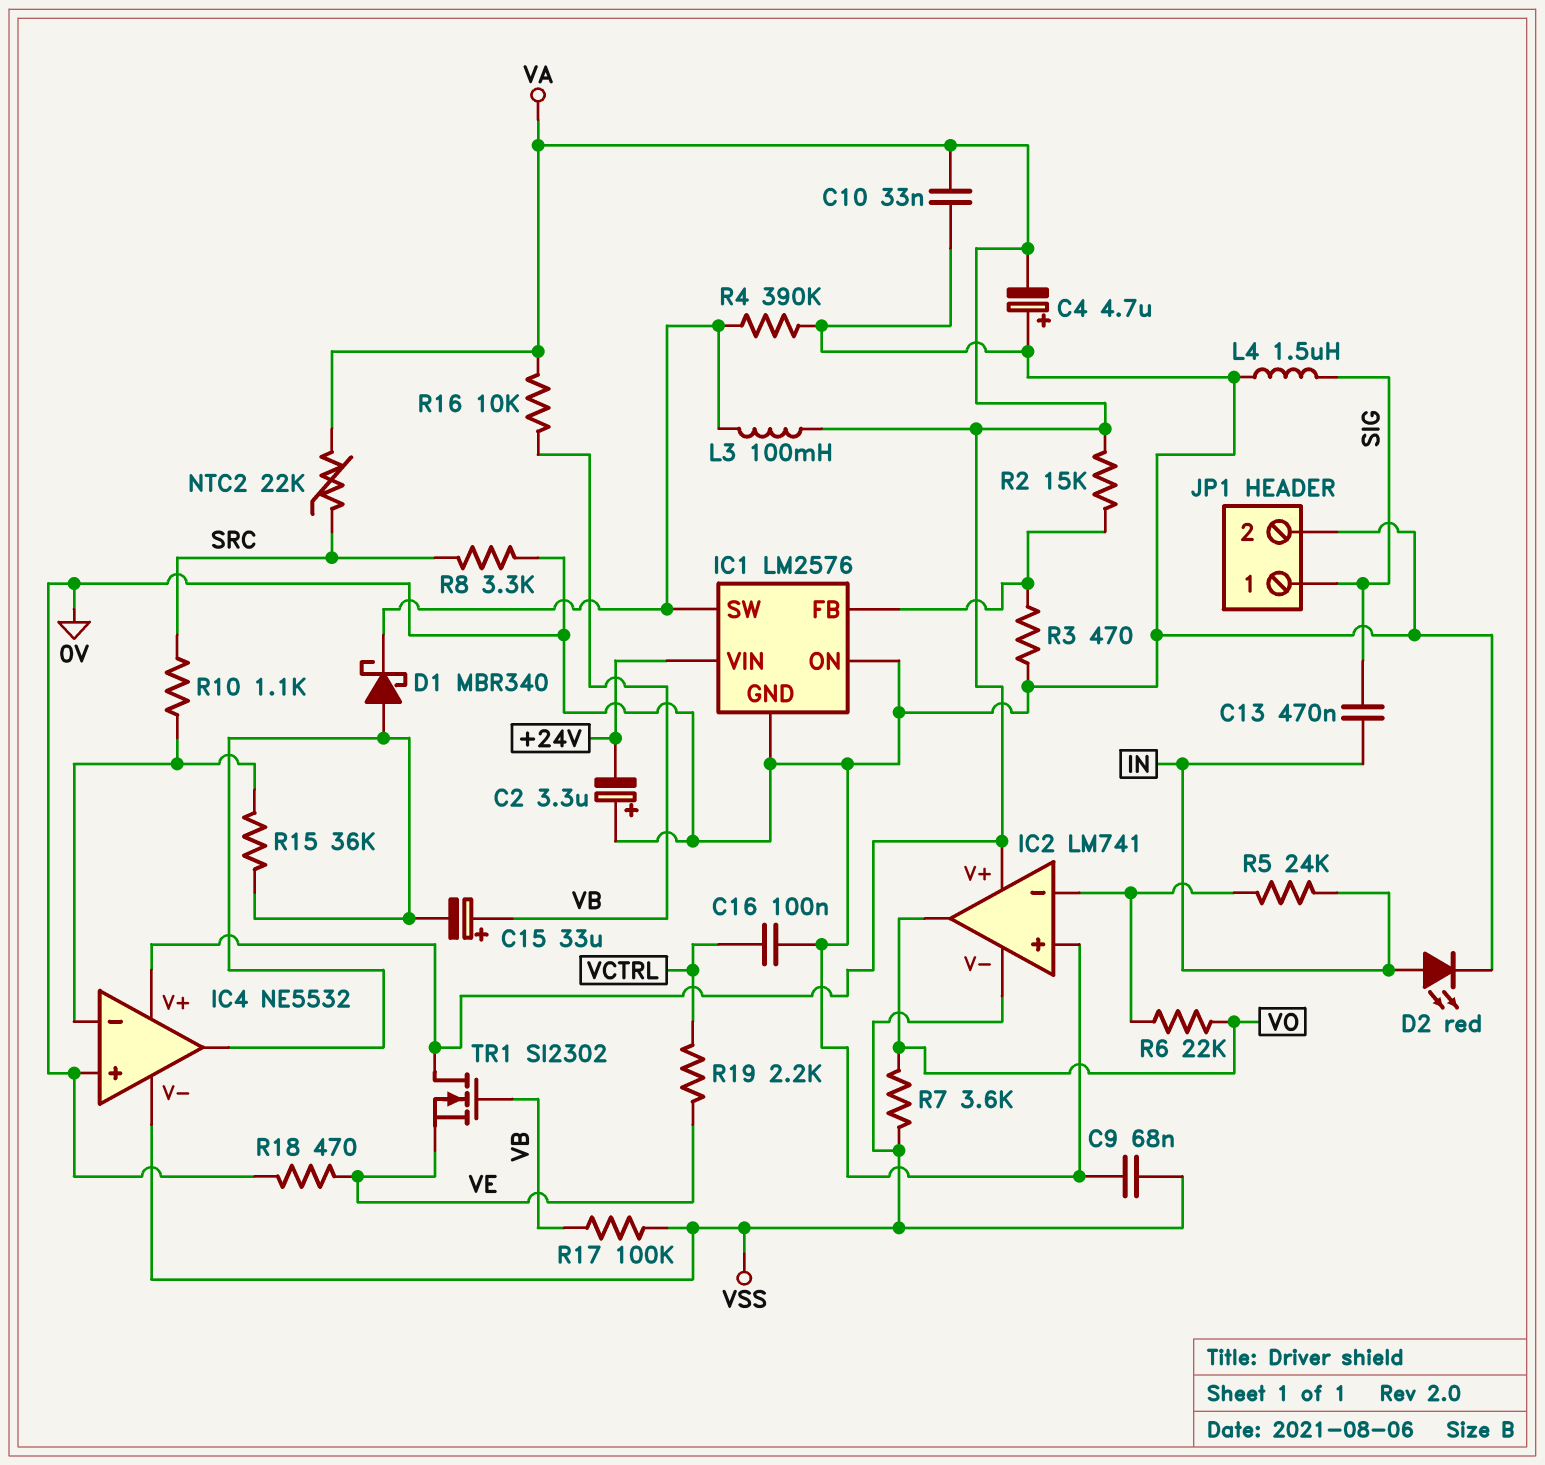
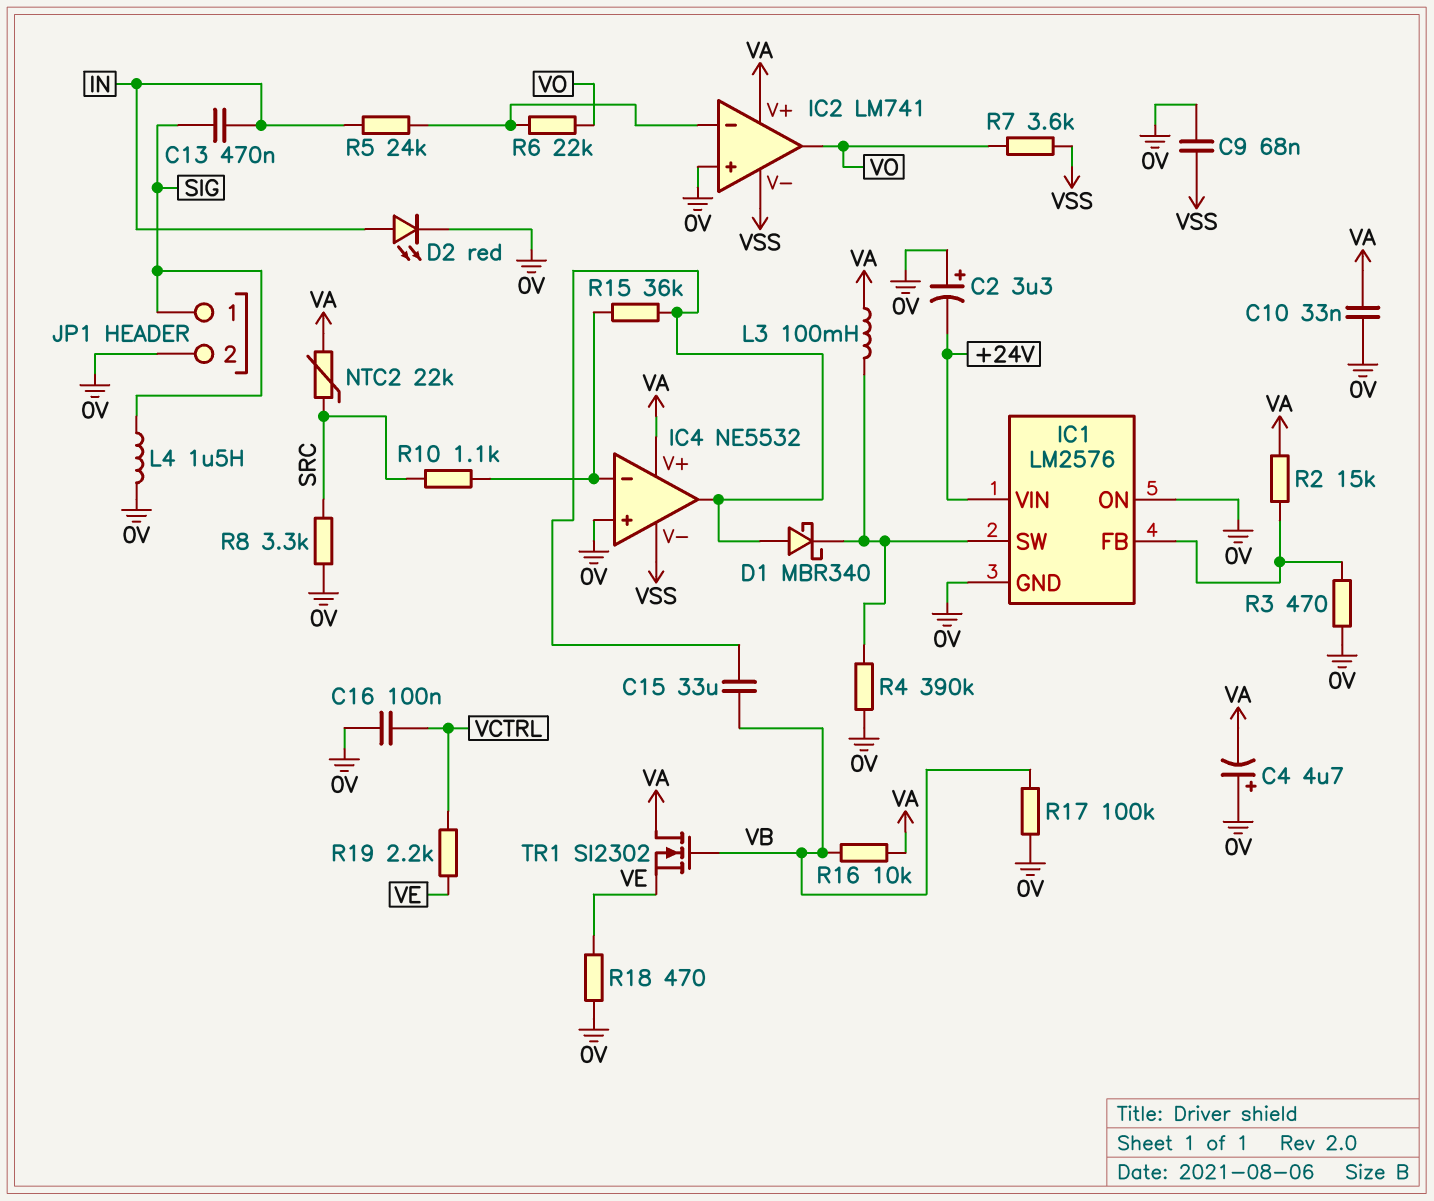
C15: 33uF (plus VB, minus IC4/out) -> 33uF (IC4/out, VB)
R17: 100k (VB, VSS) -> 100k (0V, VB)

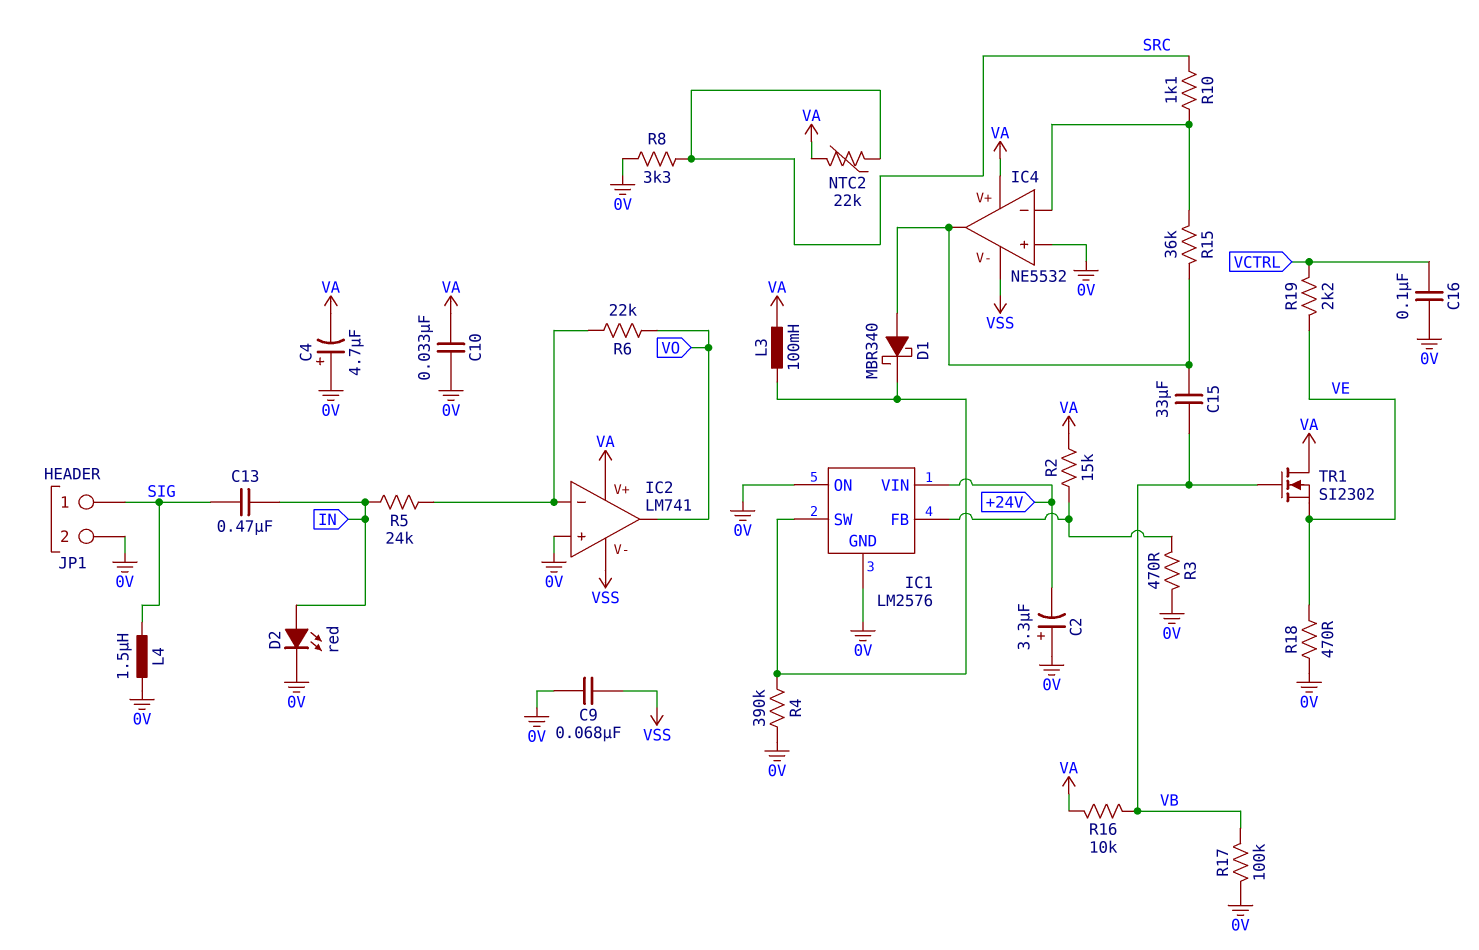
R7: 3.6k (VO, VSS) -> none

